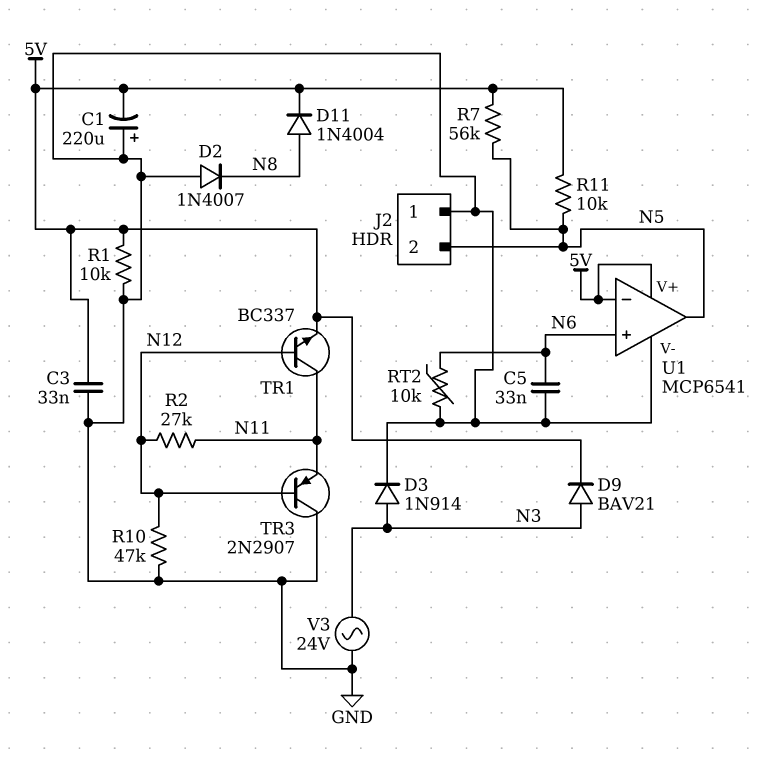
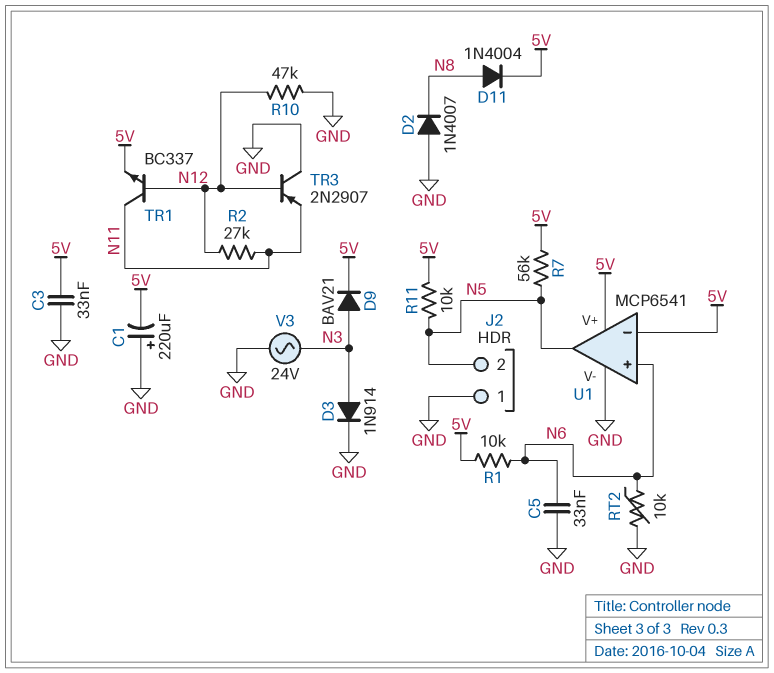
R1: 10k (5V, GND) -> 10k (5V, N6)

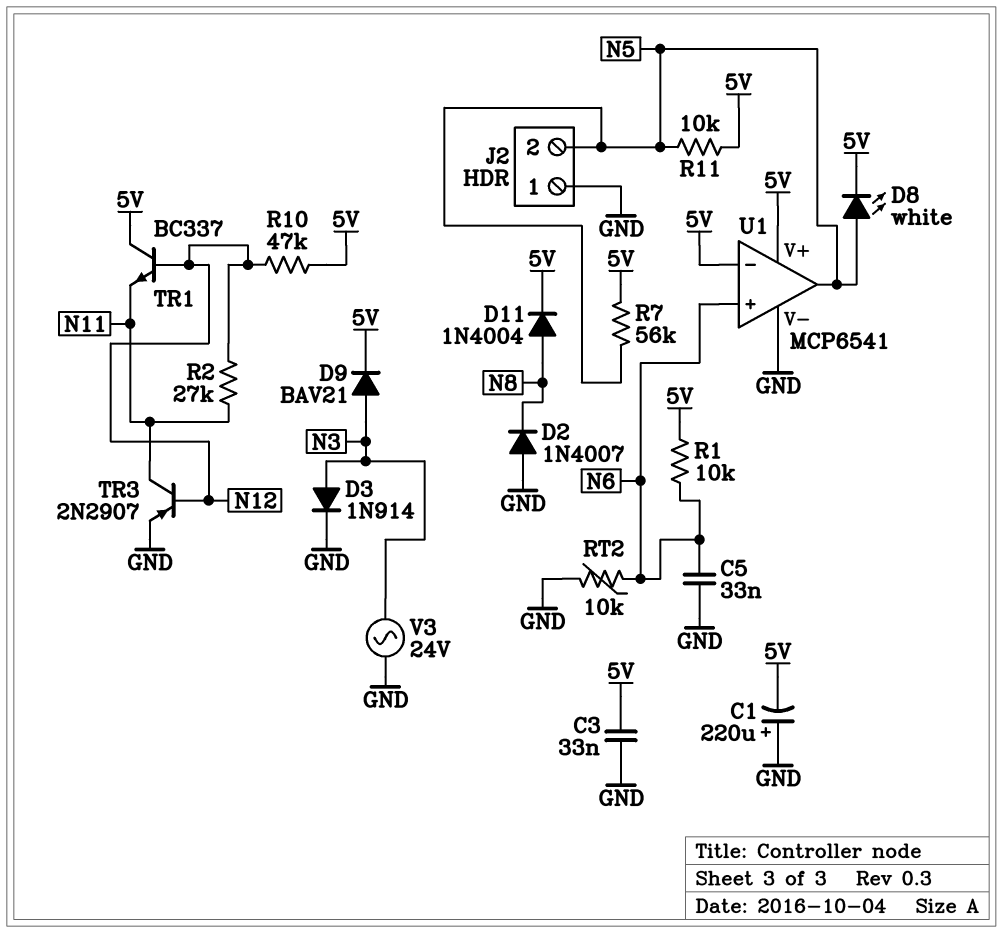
D8: none -> LED white (A N5, K 5V)
R10: 47k (GND, N12) -> 47k (5V, N12)
TR1: NPN BC337 (B N12, C N11, E 5V) -> NPN BC337 (B N12, C 5V, E N11)
TR3: PNP 2N2907 (B N12, C GND, E N11) -> PNP 2N2907 (B N12, C N11, E GND)

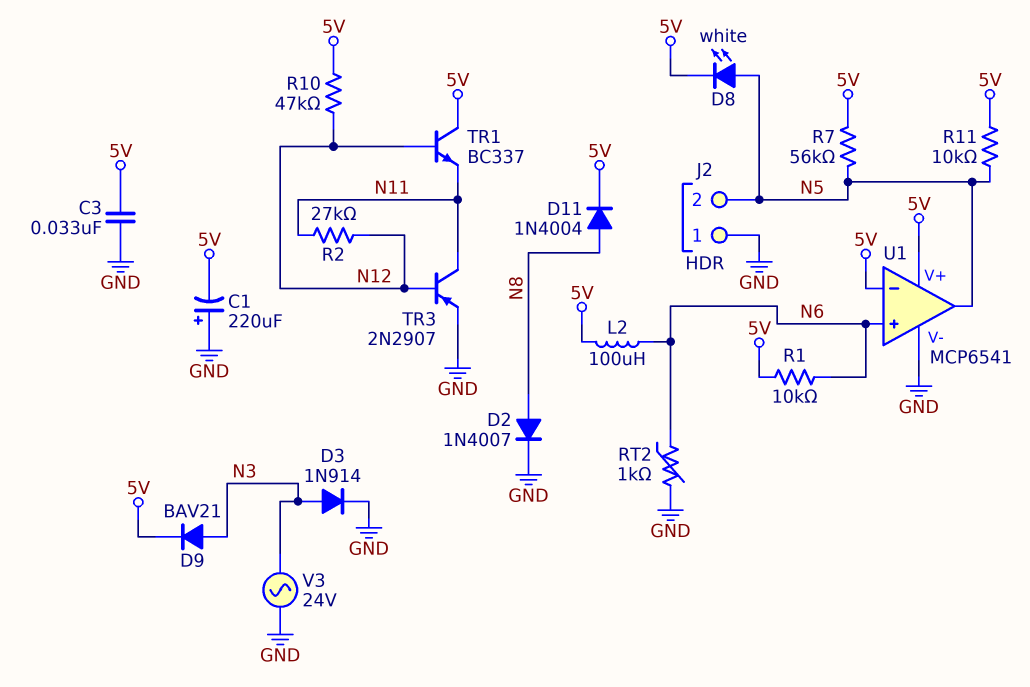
C5: 33nF (GND, N6) -> none
D2: diode 1N4007 (A GND, K N8) -> diode 1N4007 (A N8, K GND)
L2: none -> 100uH (5V, N6)
RT2: 10k (GND, N6) -> 1k (GND, N6)

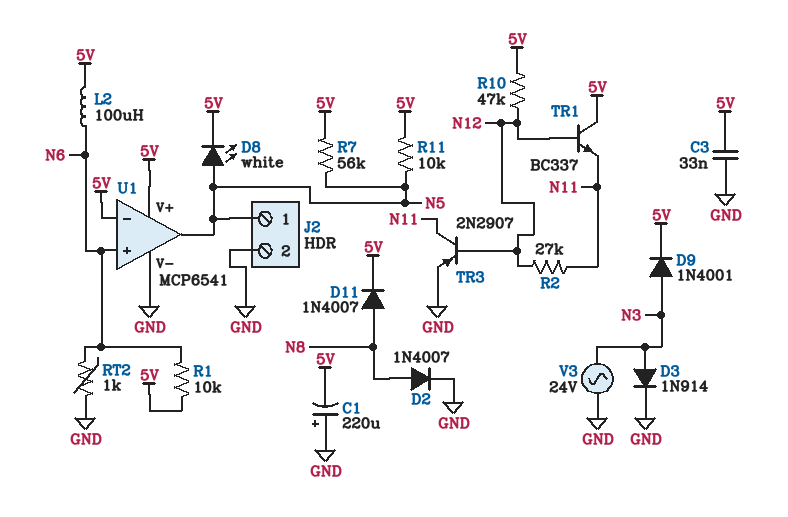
D9: diode BAV21 (A N3, K 5V) -> diode 1N4001 (A N3, K 5V)
D11: diode 1N4004 (A N8, K 5V) -> diode 1N4007 (A N8, K 5V)
J2 pin 1: GND -> N5
J2 pin 2: N5 -> GND

